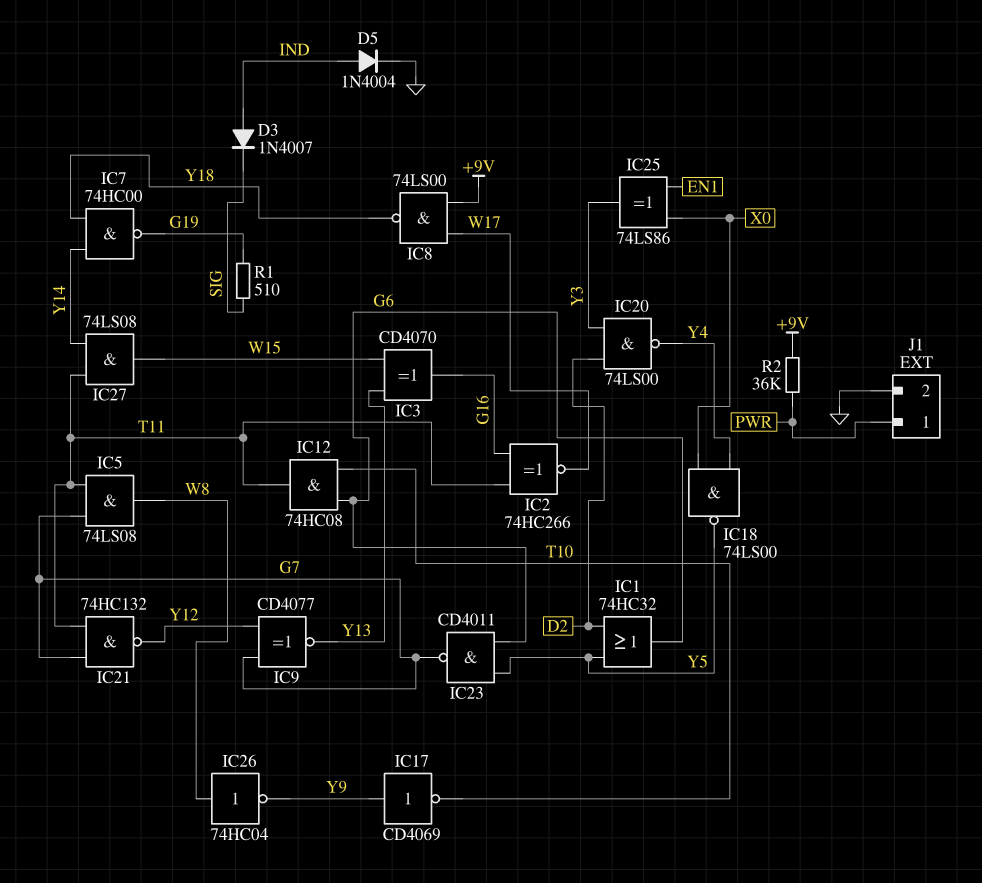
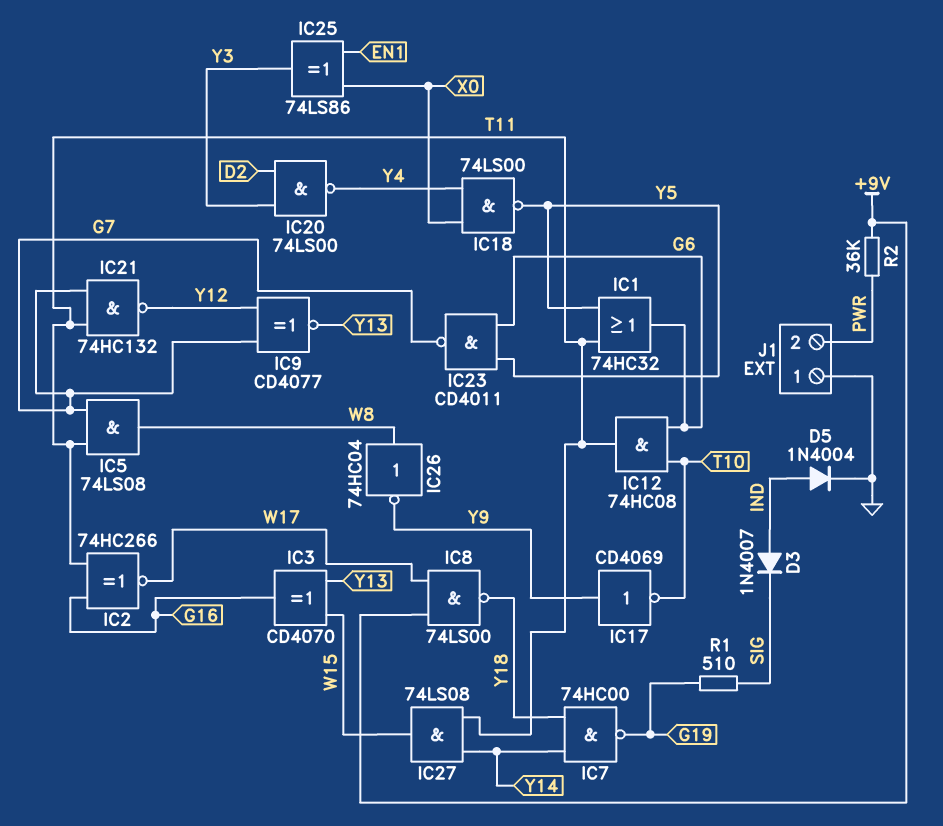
IC1: OR 74HC32 (in D2, in Y5, out G6) -> OR 74HC32 (in T11, in Y5, out G6)
J1 pin 1: PWR -> GND
J1 pin 2: GND -> PWR

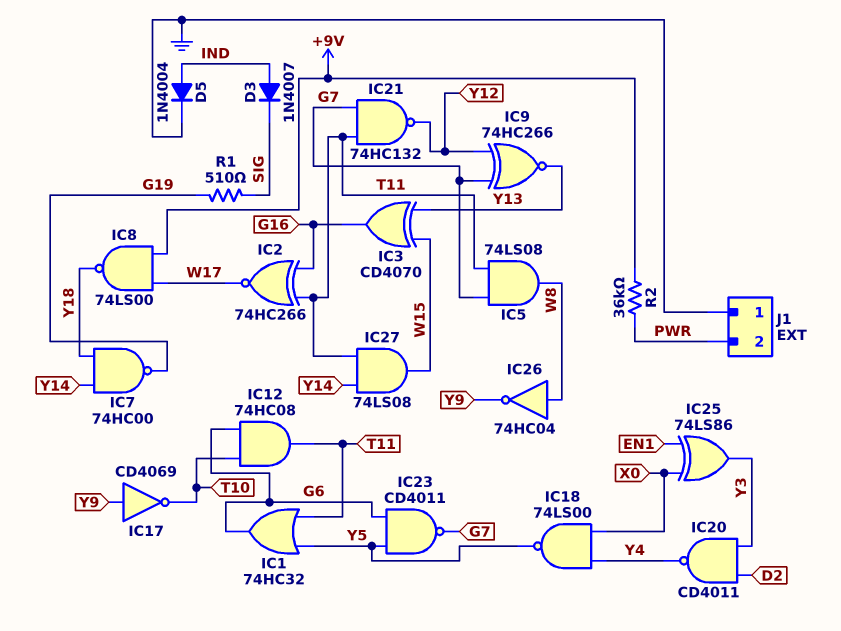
IC9: XNOR CD4077 (in G7, in Y12, out Y13) -> XNOR 74HC266 (in G7, in Y12, out Y13)
IC20: NAND 74LS00 (in D2, in Y3, out Y4) -> NAND CD4011 (in D2, in Y3, out Y4)

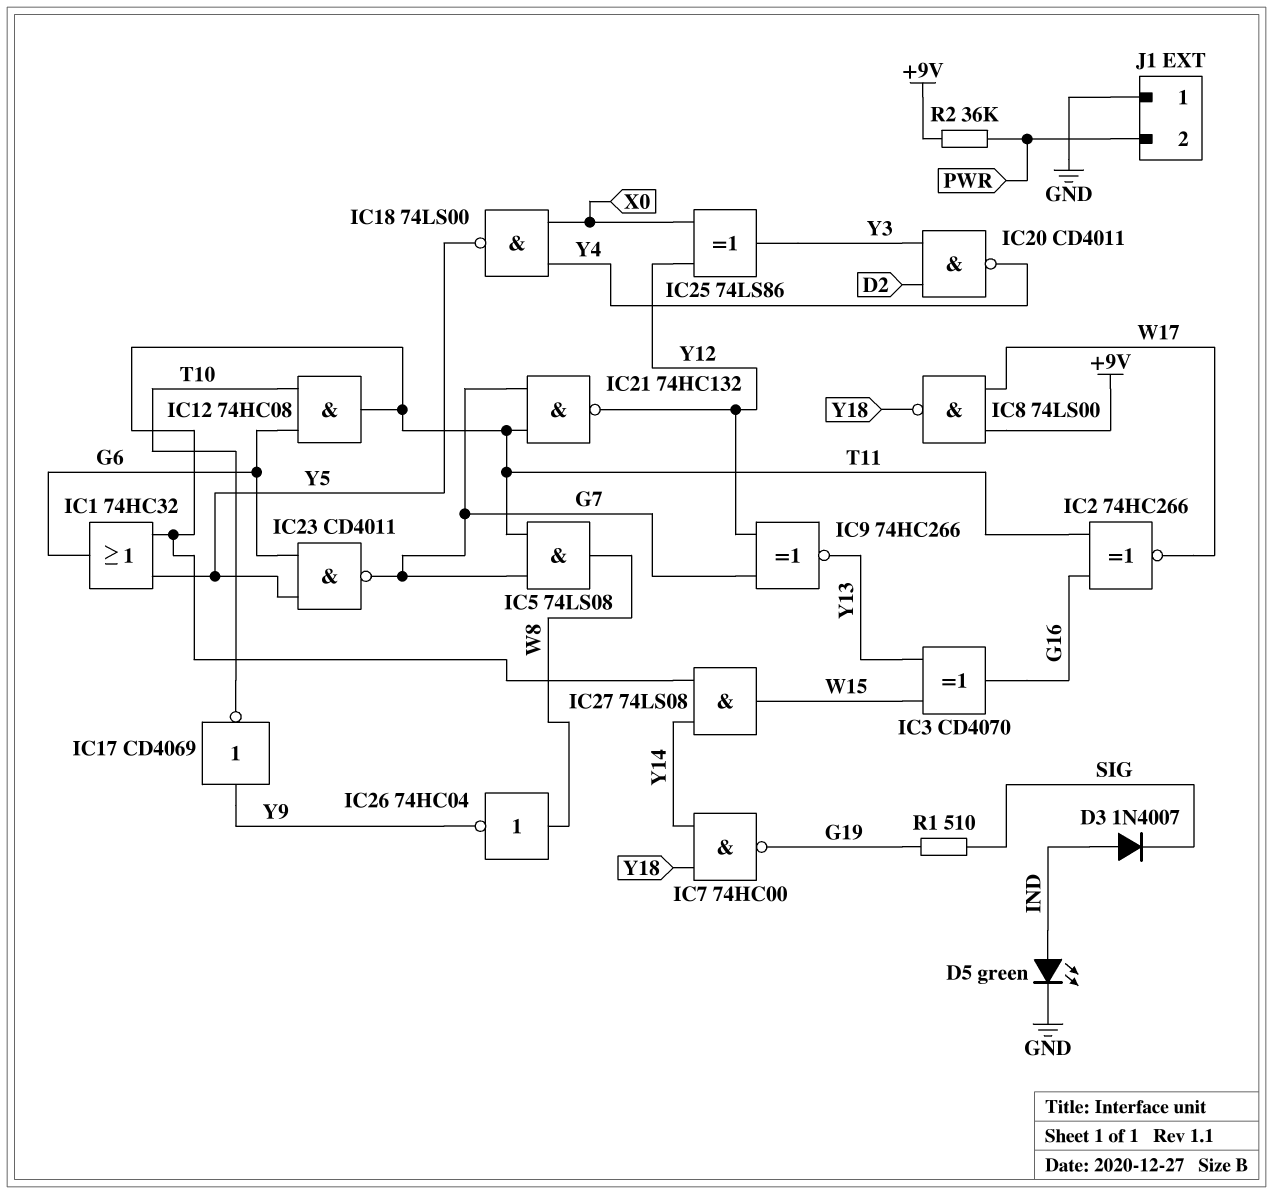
D5: diode 1N4004 (A IND, K GND) -> LED green (A IND, K GND)
IC25: XOR 74LS86 (in EN1, in X0, out Y3) -> XOR 74LS86 (in X0, in Y12, out Y3)

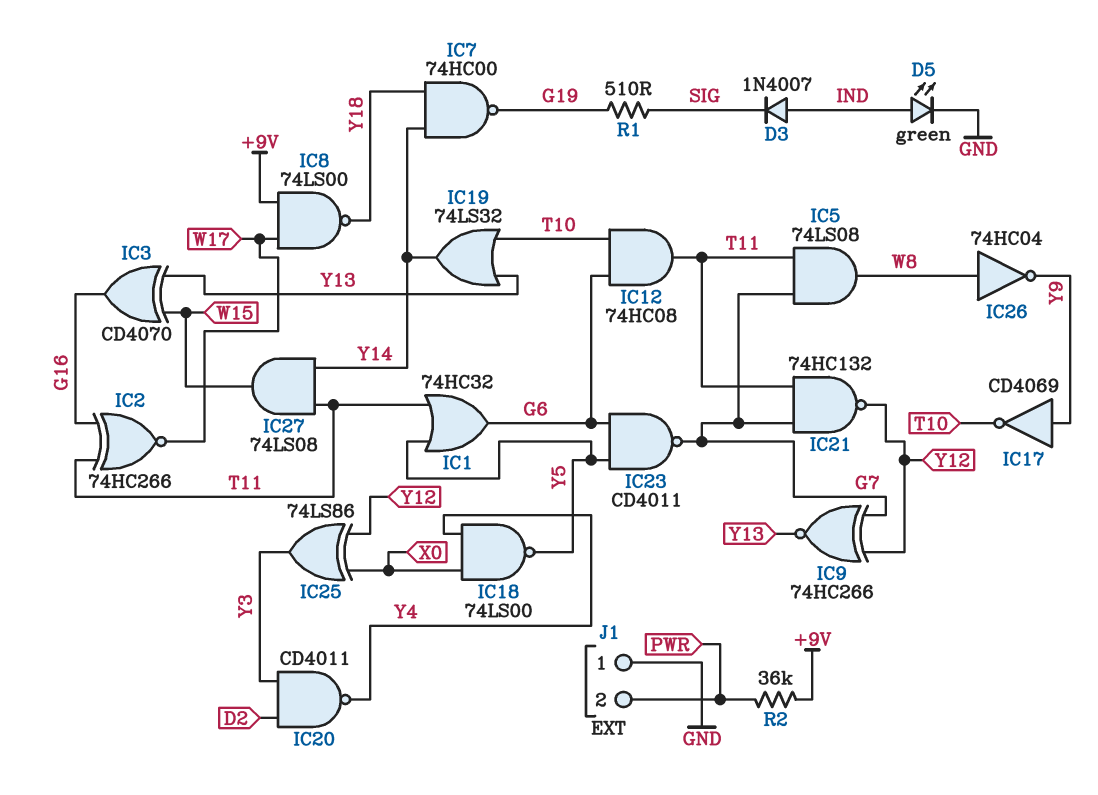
IC19: none -> OR 74LS32 (in T10, in Y13, out Y14)

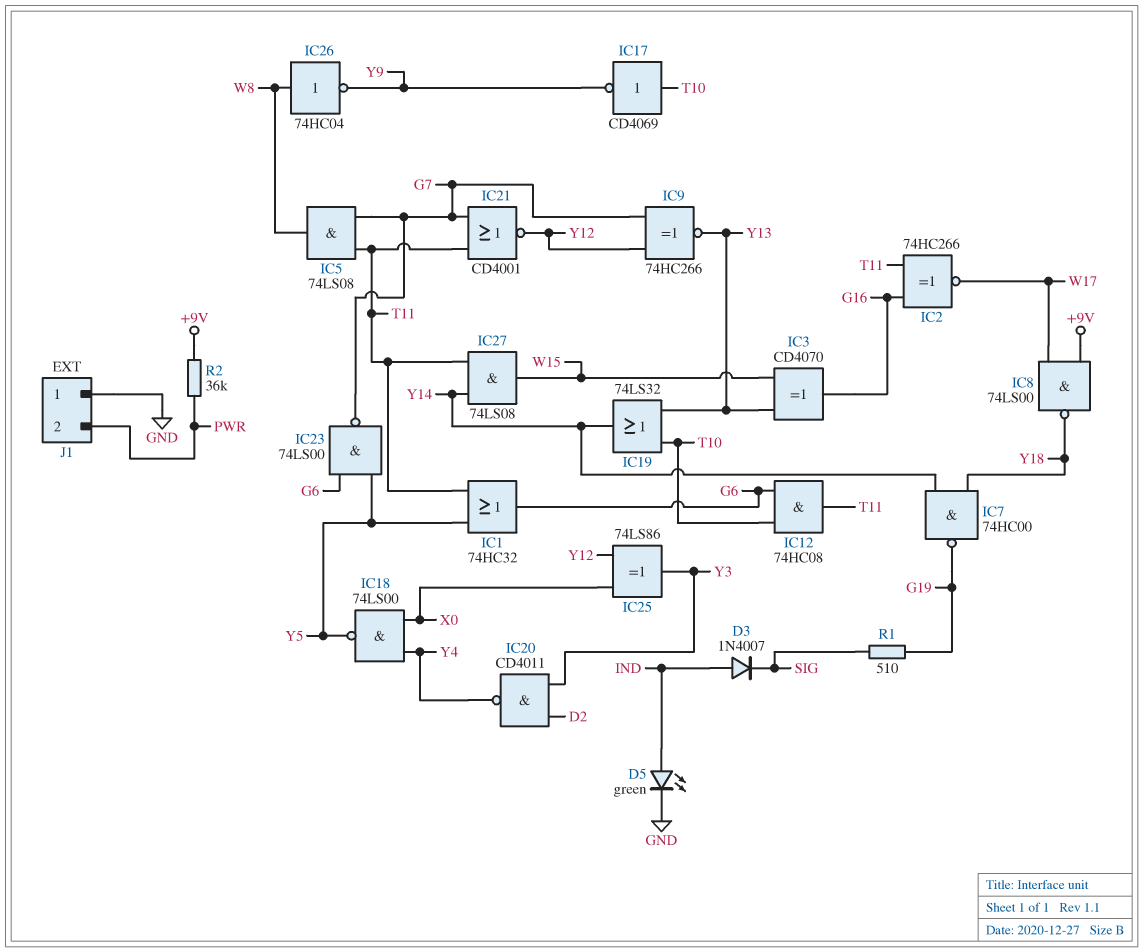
IC17: NOT CD4069 (in Y9, out T10) -> NOT CD4069 (in T10, out Y9)
IC21: NAND 74HC132 (in G7, in T11, out Y12) -> NOR CD4001 (in G7, in T11, out Y12)
IC23: NAND CD4011 (in G6, in Y5, out G7) -> NAND 74LS00 (in G6, in Y5, out G7)

